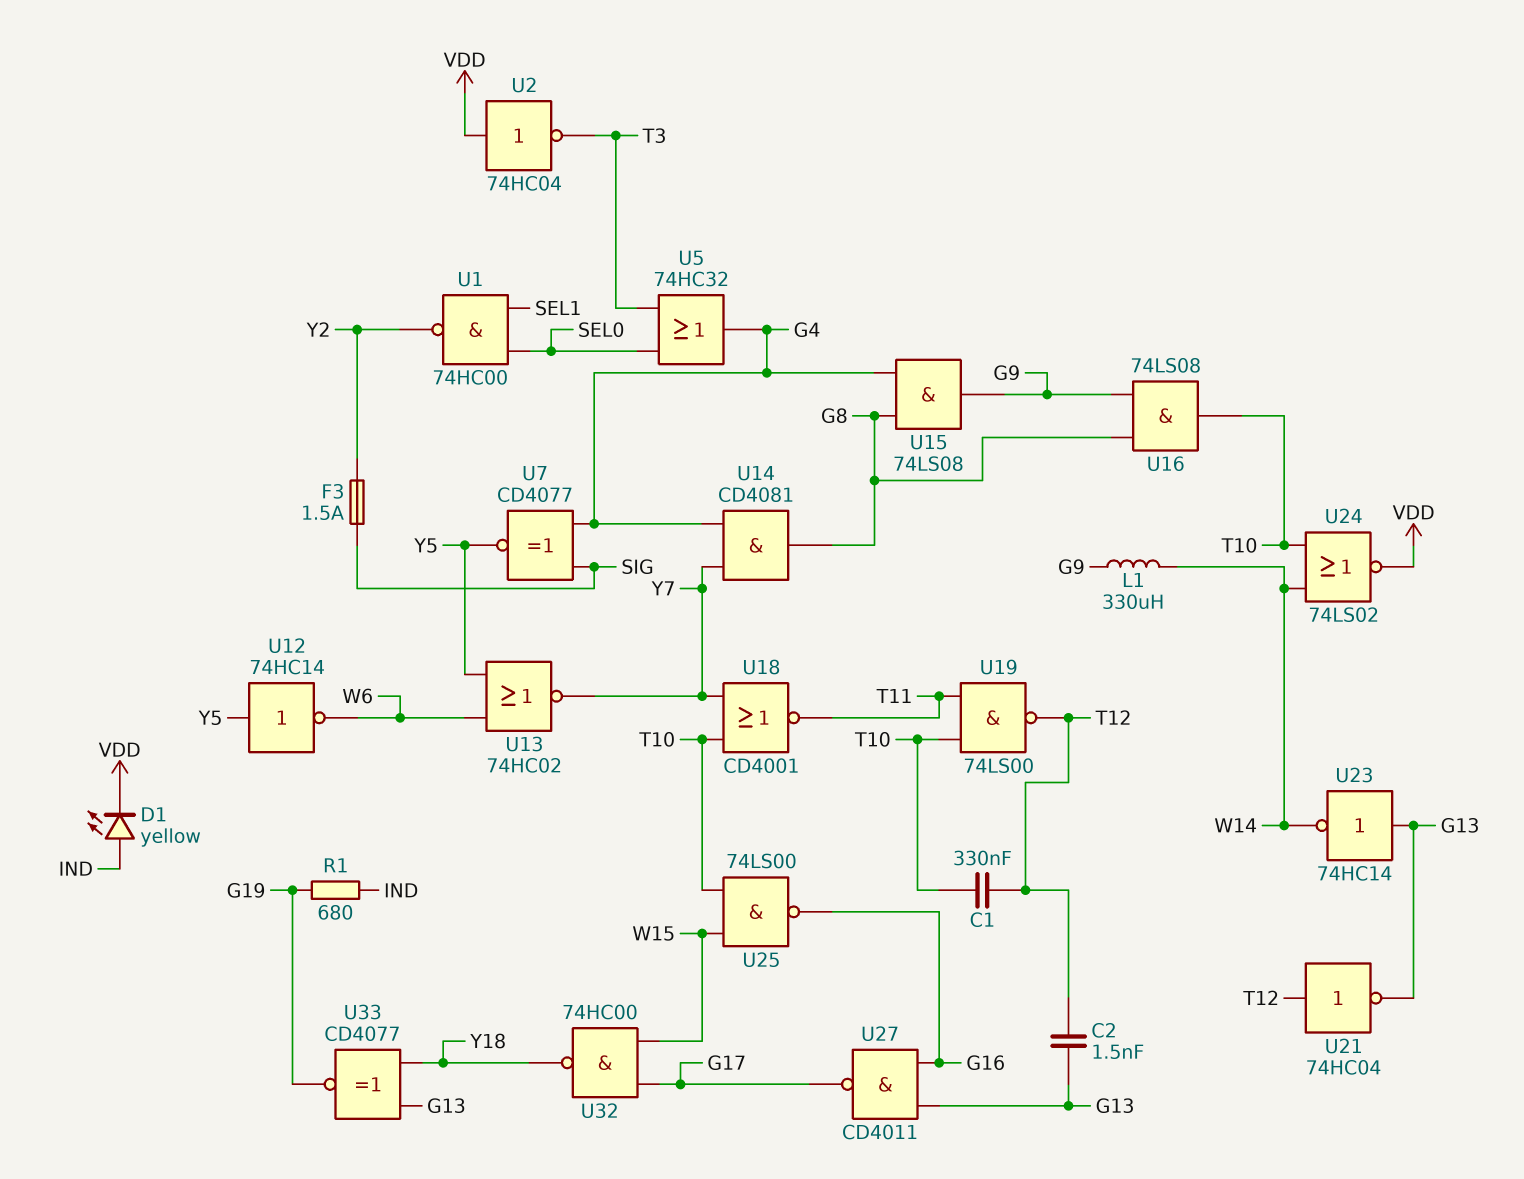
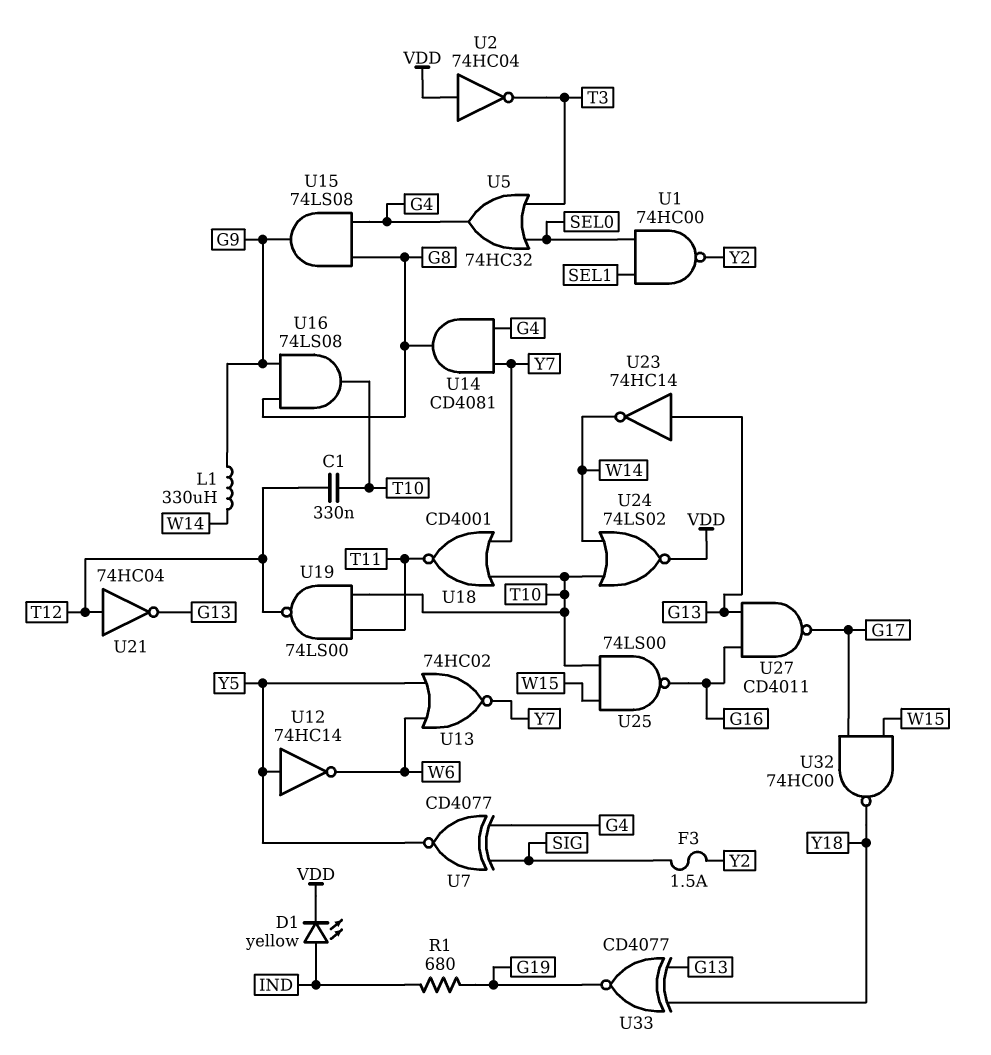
C2: 1.5nF (G13, T12) -> none

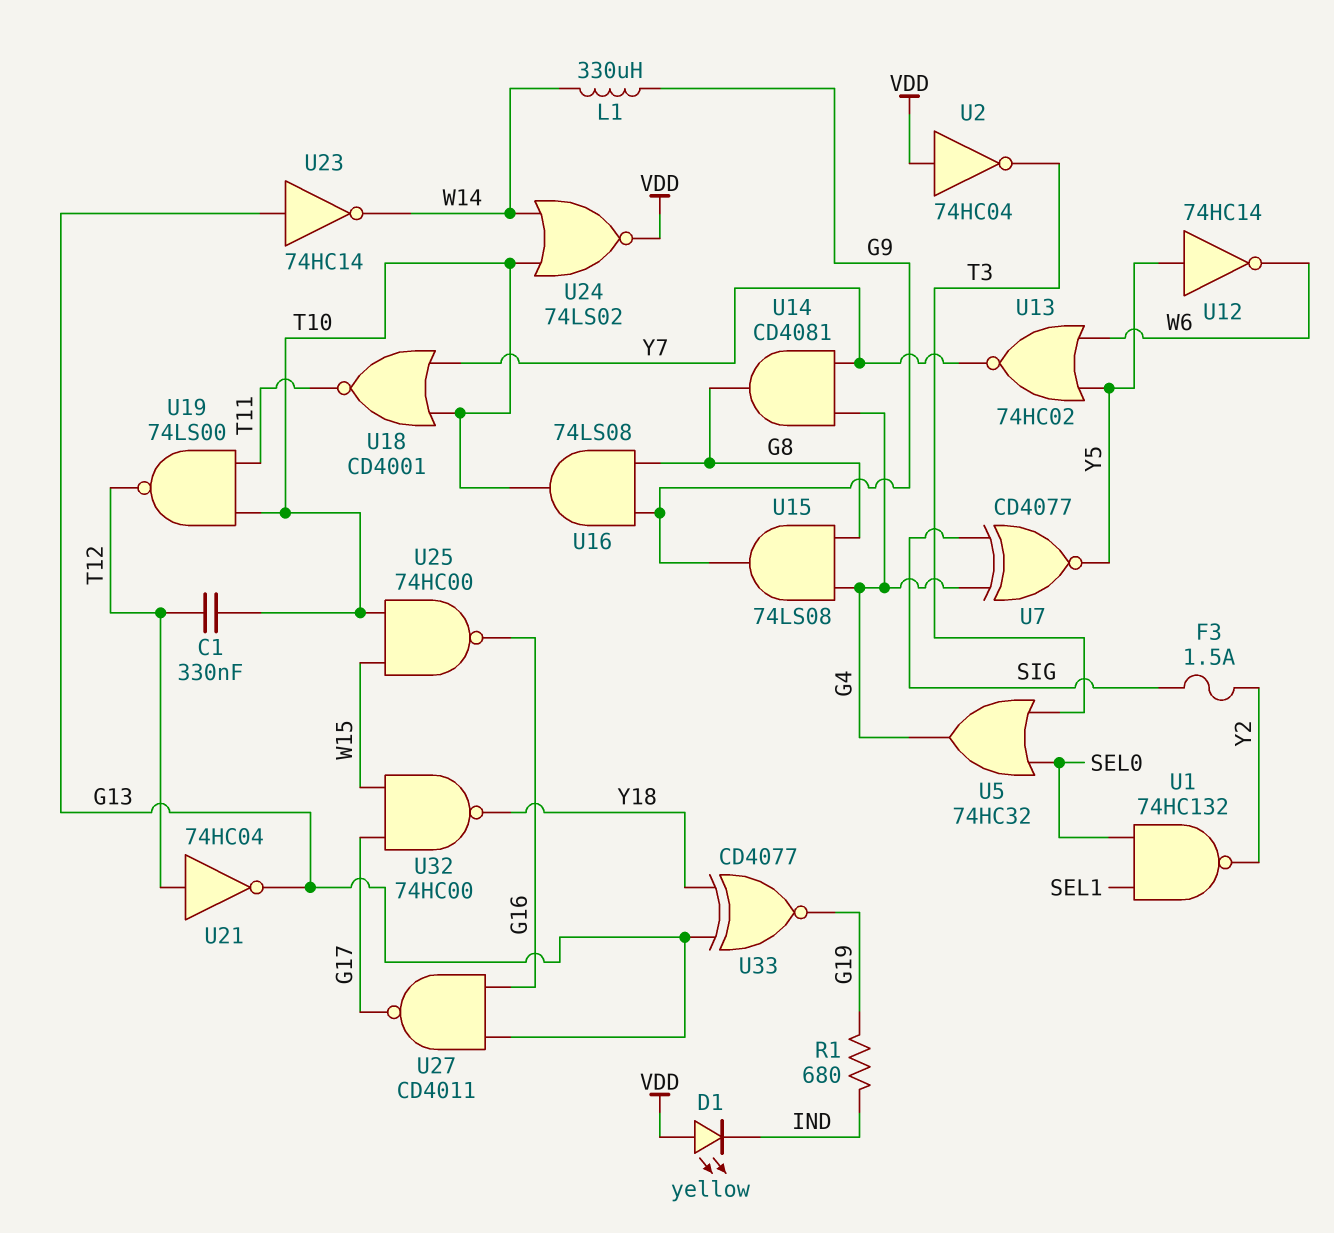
D1: LED yellow (A IND, K VDD) -> LED yellow (A VDD, K IND)
U1: NAND 74HC00 (in SEL0, in SEL1, out Y2) -> NAND 74HC132 (in SEL0, in SEL1, out Y2)
U25: NAND 74LS00 (in T10, in W15, out G16) -> NAND 74HC00 (in T10, in W15, out G16)

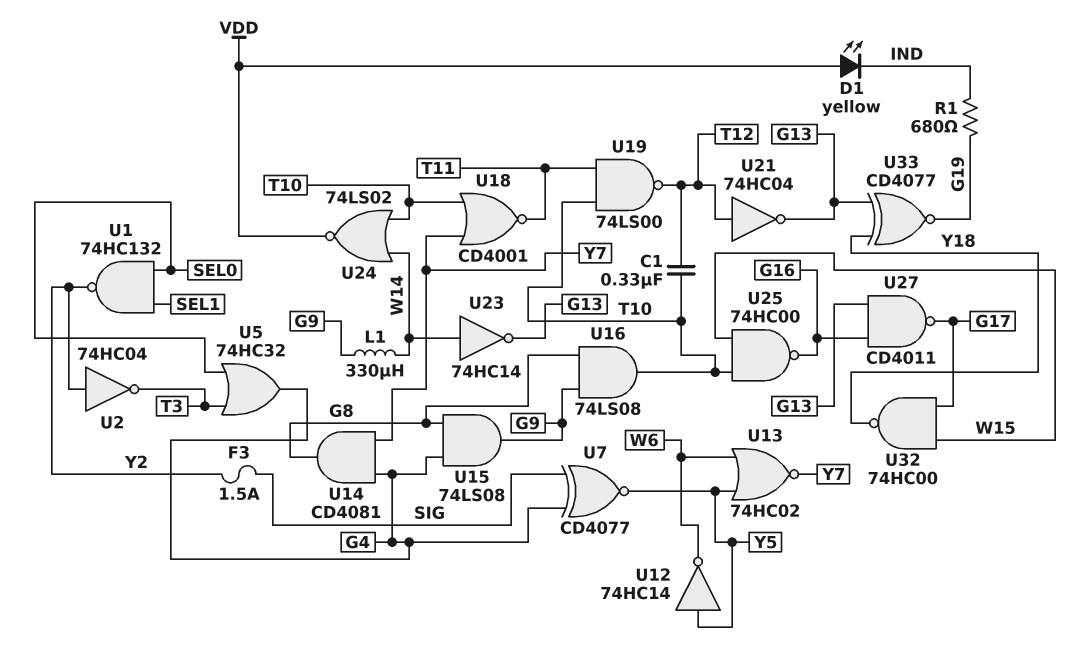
U2: NOT 74HC04 (in VDD, out T3) -> NOT 74HC04 (in Y2, out T3)
U23: NOT 74HC14 (in G13, out W14) -> NOT 74HC14 (in W14, out G13)

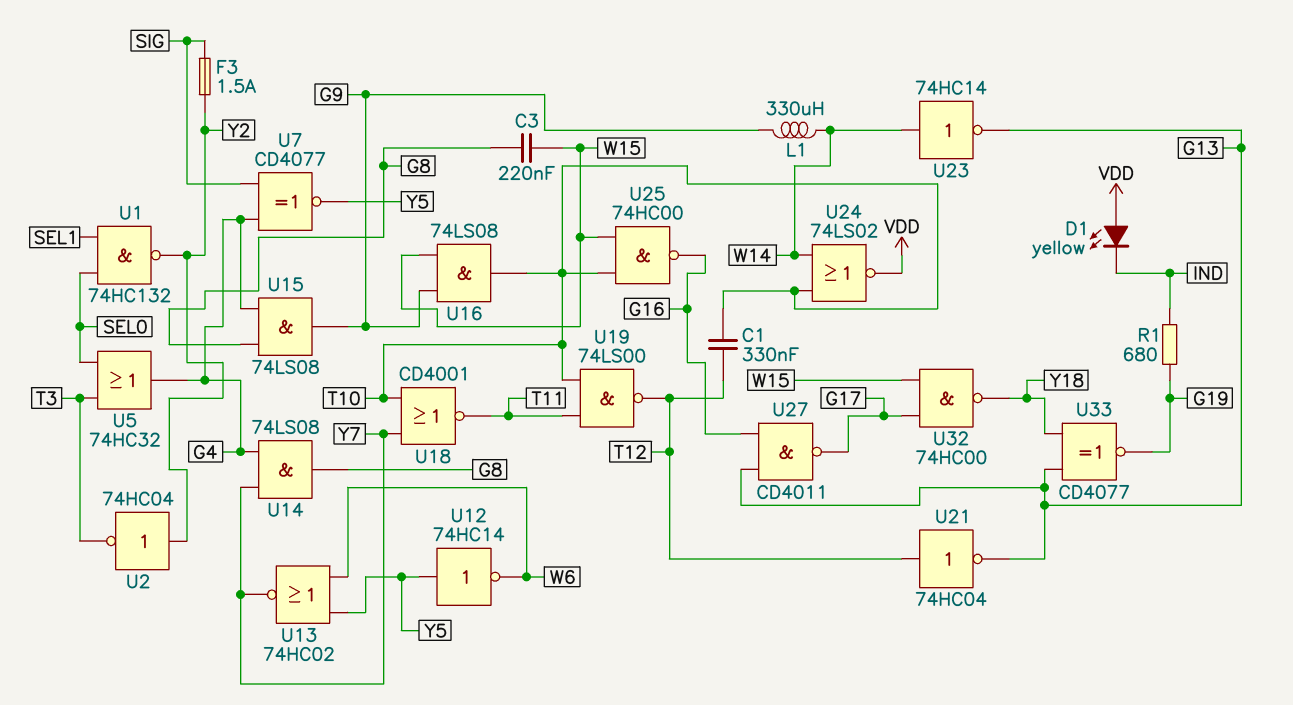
C3: none -> 220nF (G8, W15)
U14: AND CD4081 (in G4, in Y7, out G8) -> AND 74LS08 (in G4, in Y7, out G8)
U16: AND 74LS08 (in G8, in G9, out T10) -> AND 74LS08 (in G9, in W15, out T10)

